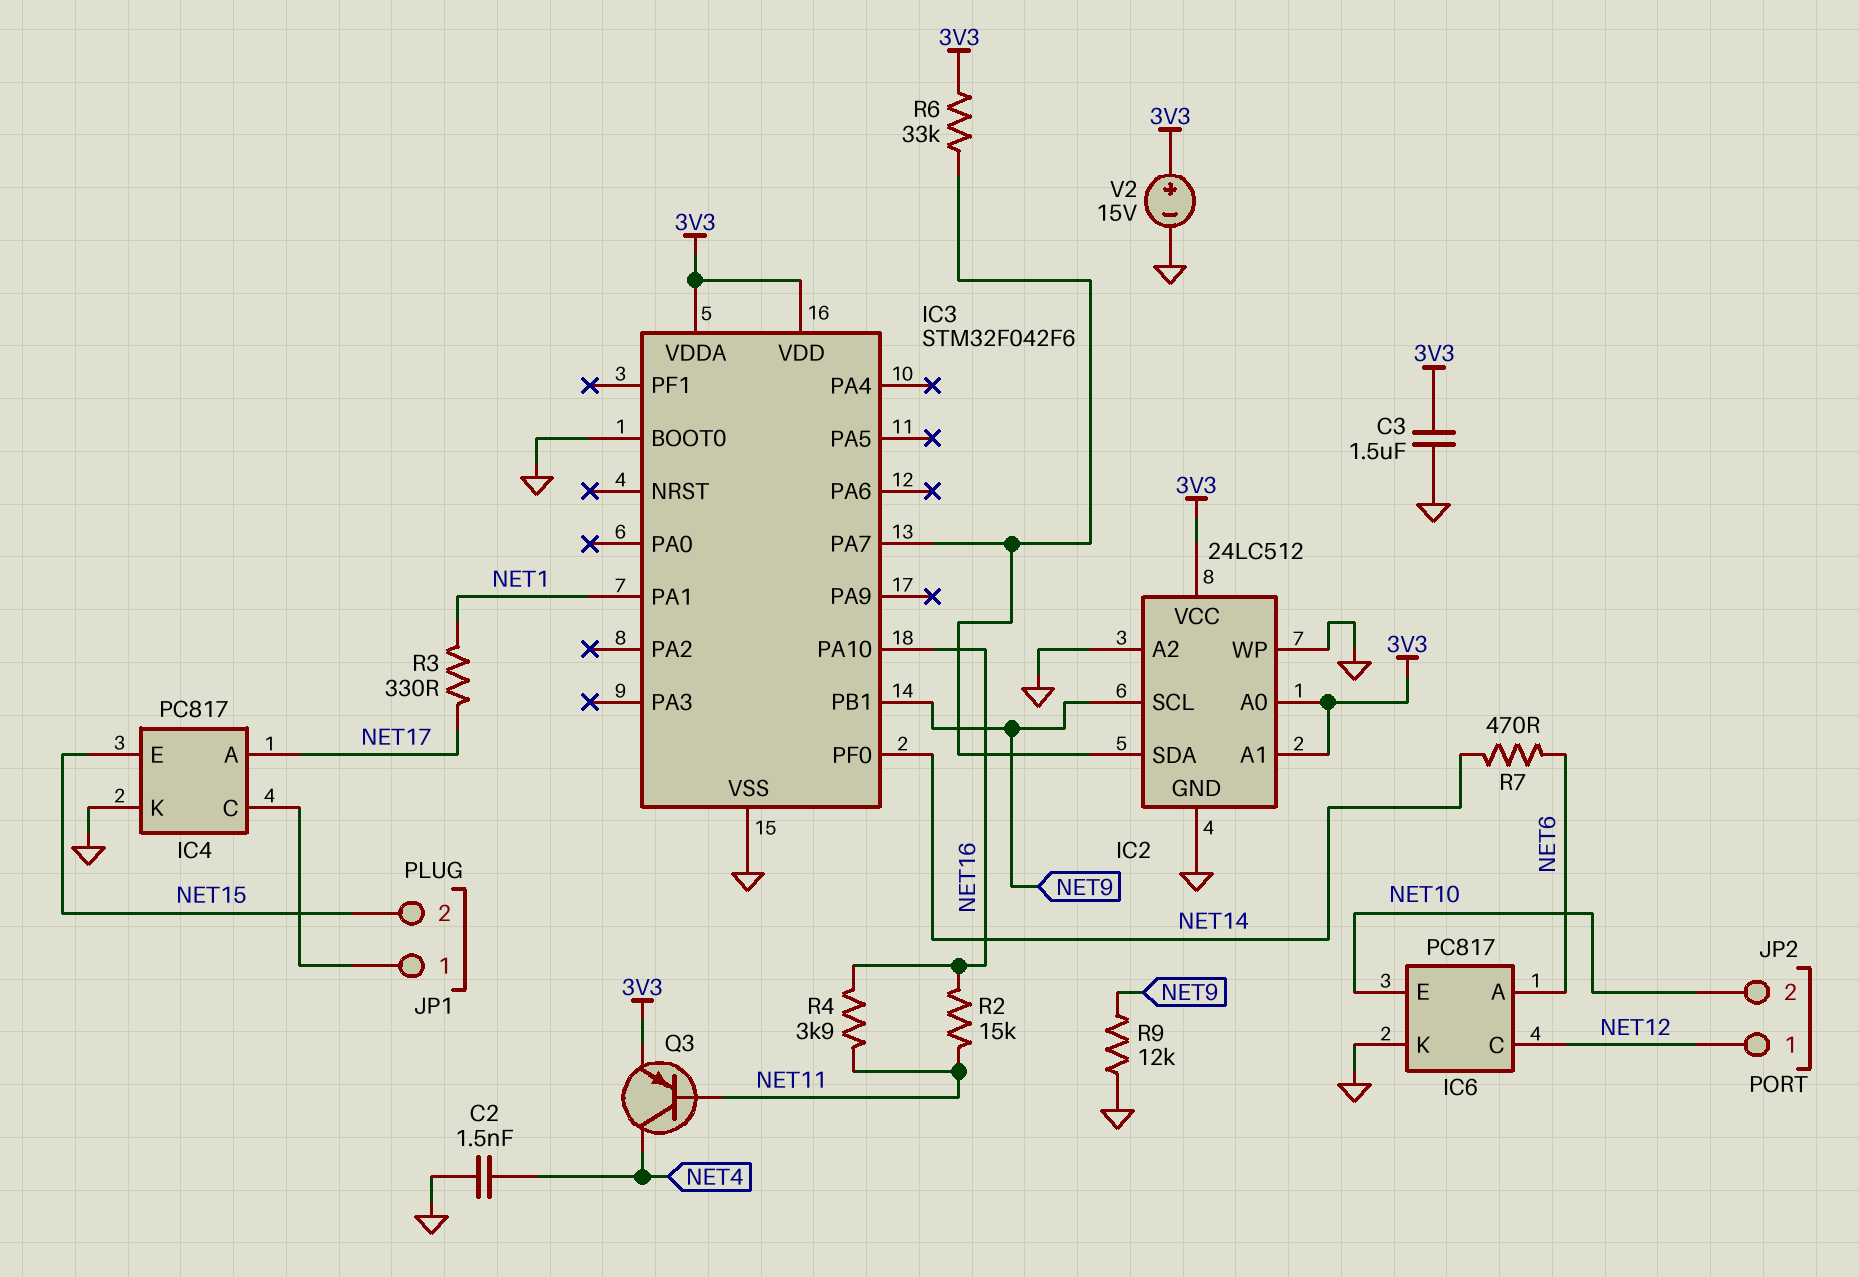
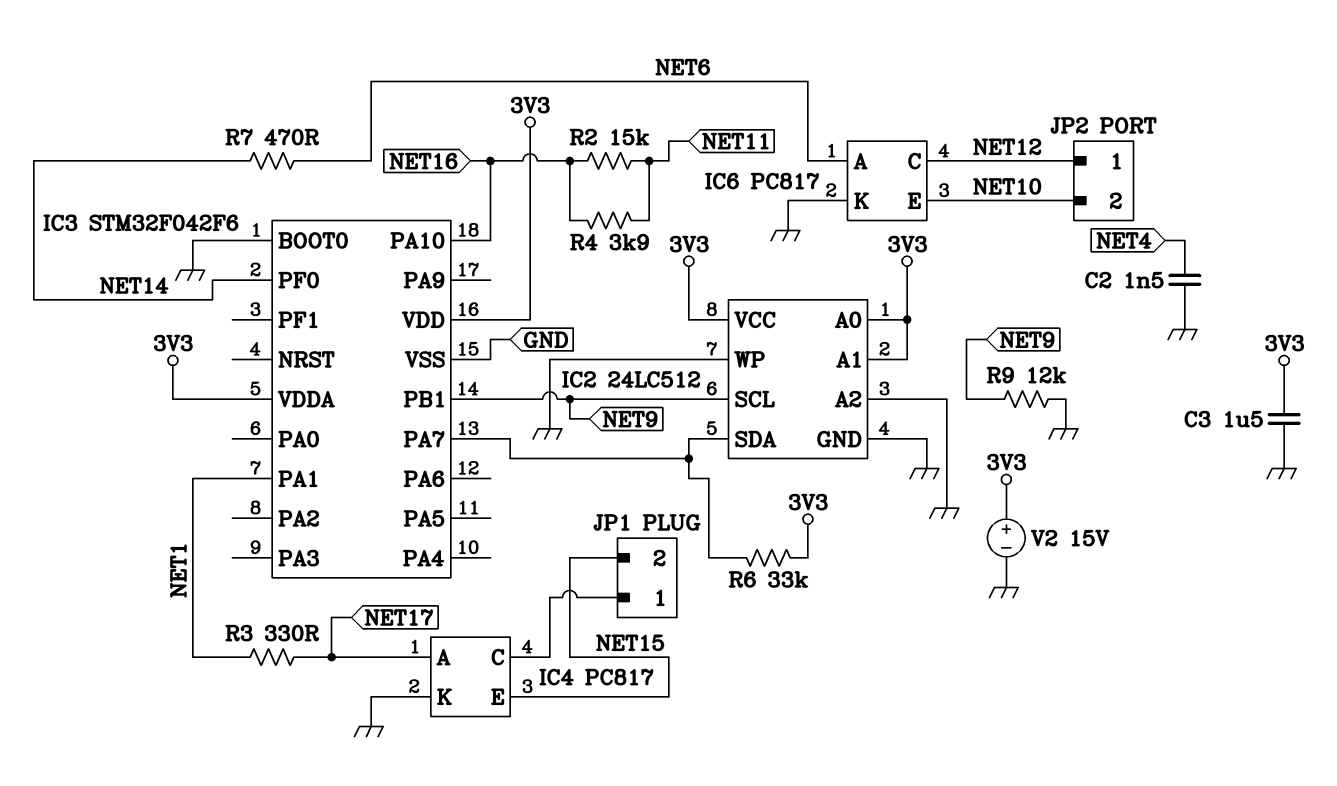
Q3: PNP (B NET11, C NET4, E 3V3) -> none

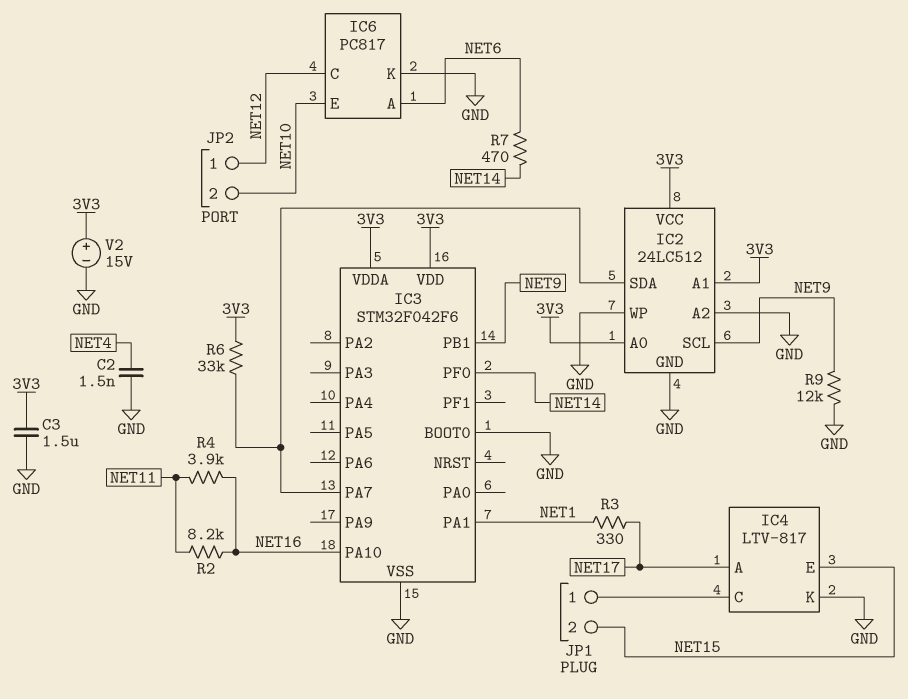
IC4: PC817 -> LTV-817
R2: 15k (NET11, NET16) -> 8.2k (NET11, NET16)

